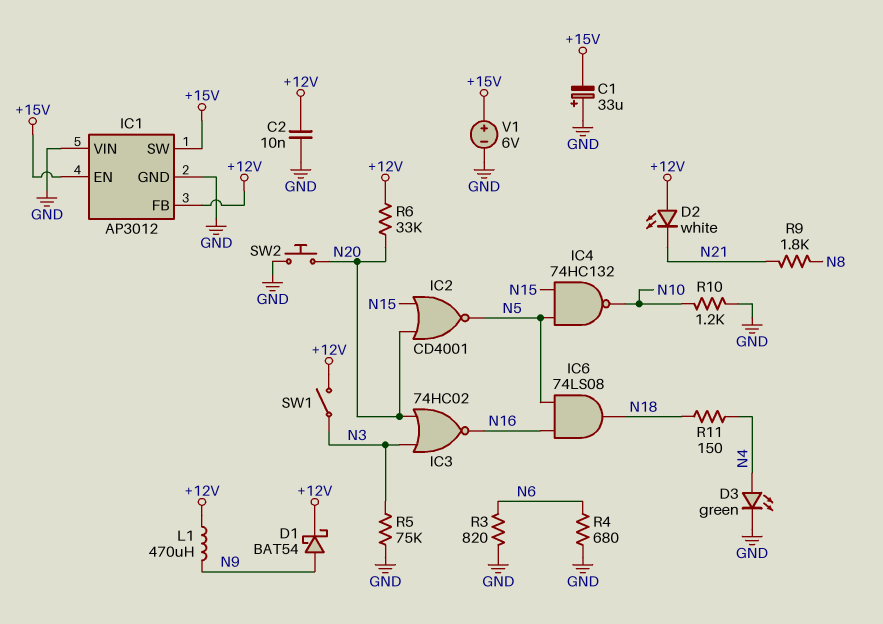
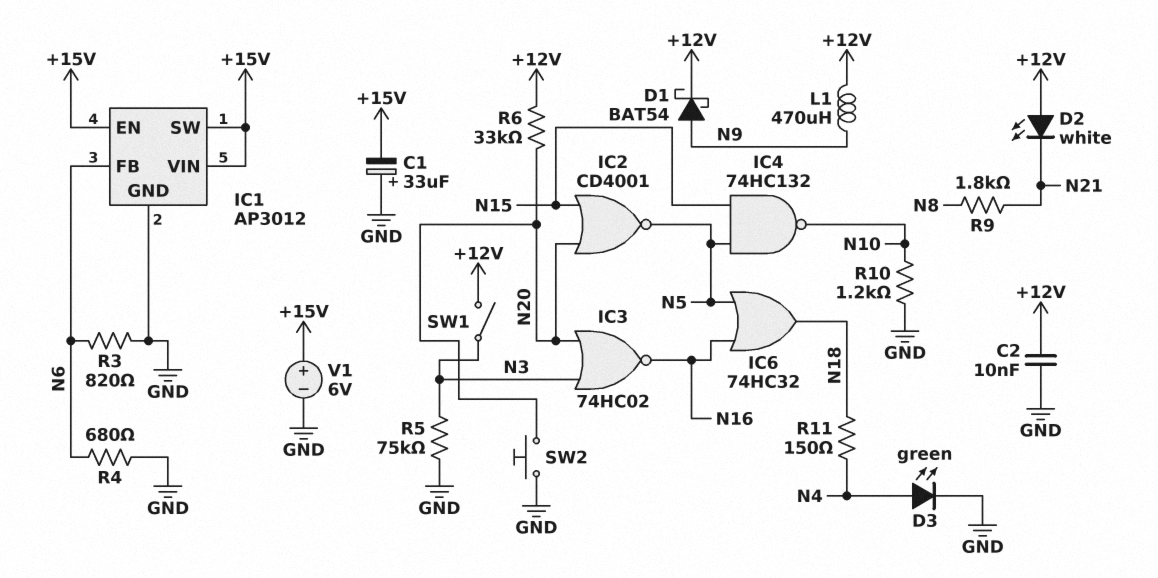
IC1 pin FB: +12V -> N6
IC1 pin VIN: GND -> +15V
IC6: AND 74LS08 (in N5, in N16, out N18) -> OR 74HC32 (in N5, in N16, out N18)

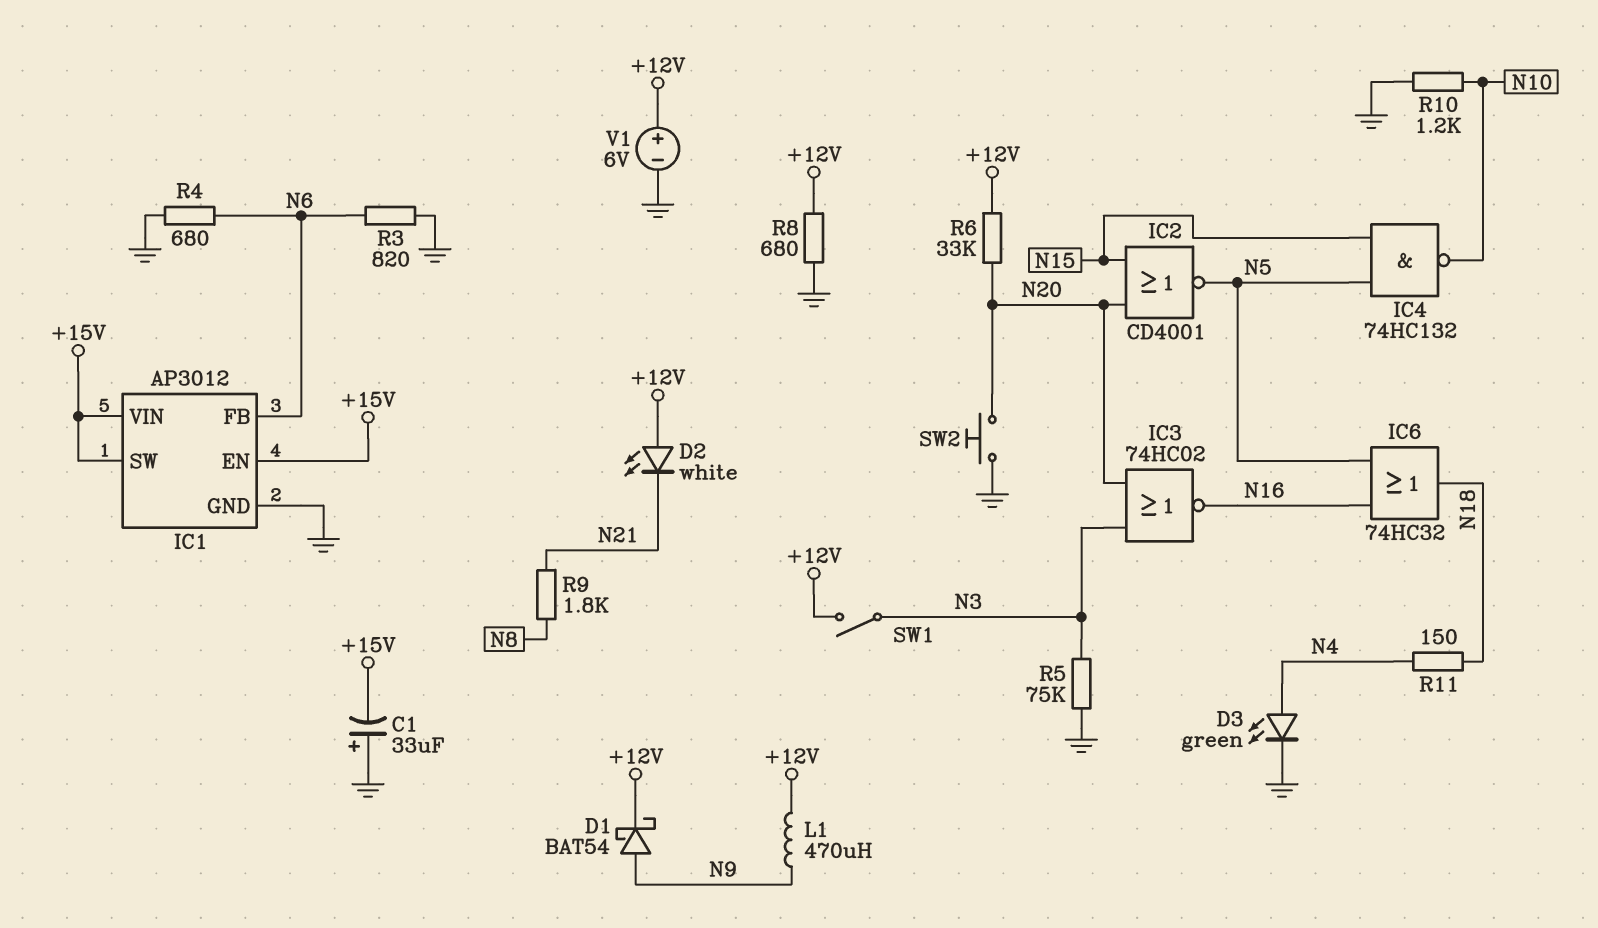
C2: 10nF (+12V, GND) -> none
R8: none -> 680 (+12V, GND)
V1: 6V (plus +15V, minus GND) -> 6V (plus +12V, minus GND)

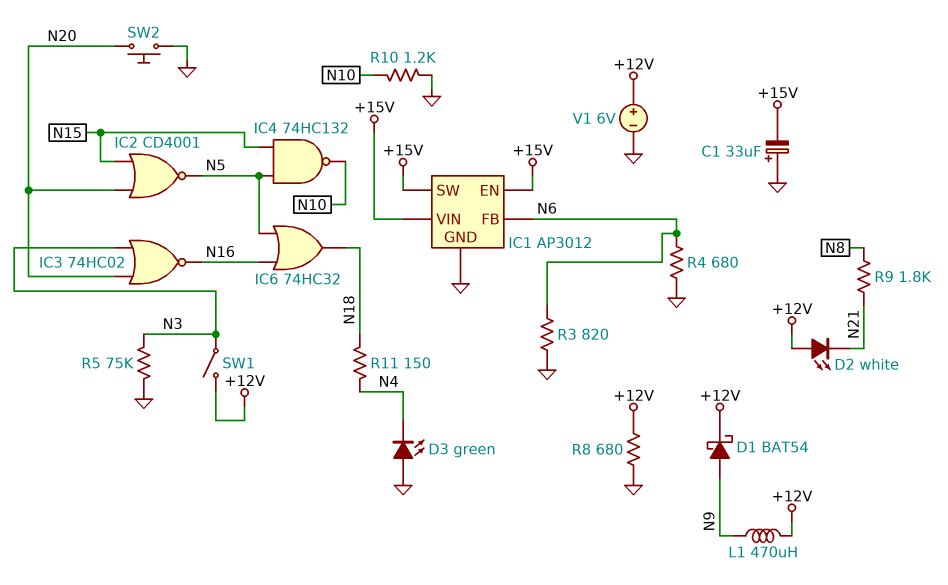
D3: LED green (A N4, K GND) -> LED green (A GND, K N4)
R6: 33k (+12V, N20) -> none

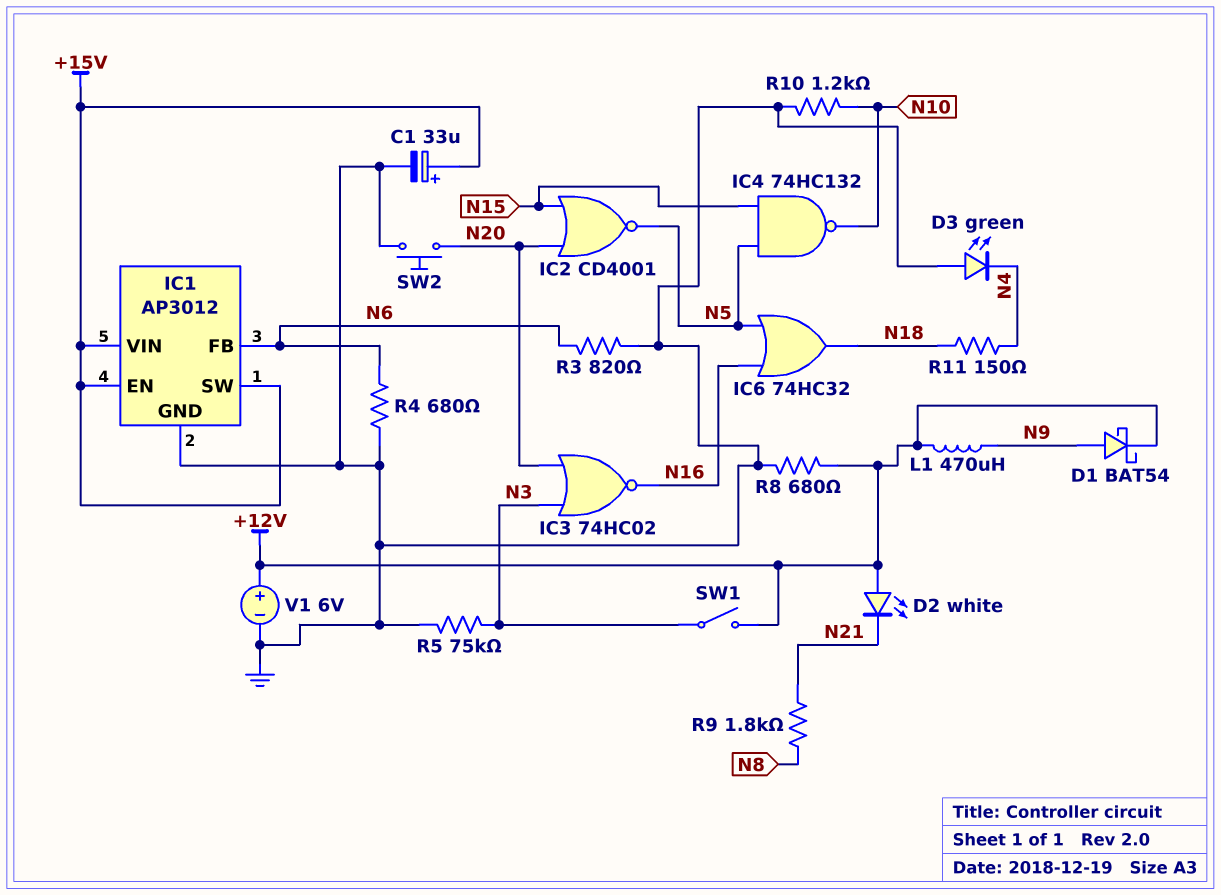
C1: 33uF (plus GND, minus +15V) -> 33uF (plus +15V, minus GND)

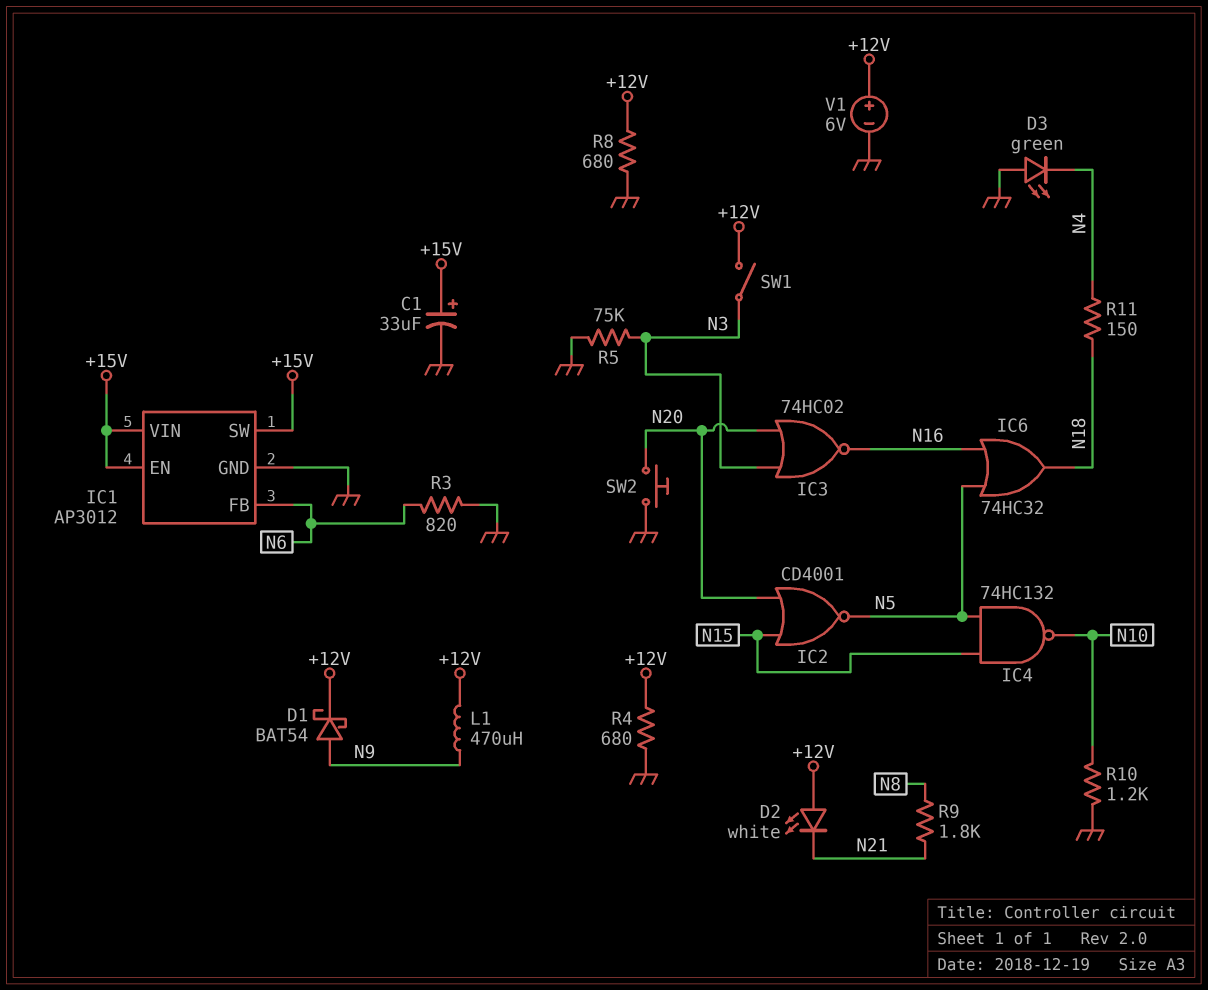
R4: 680 (GND, N6) -> 680 (+12V, GND)

